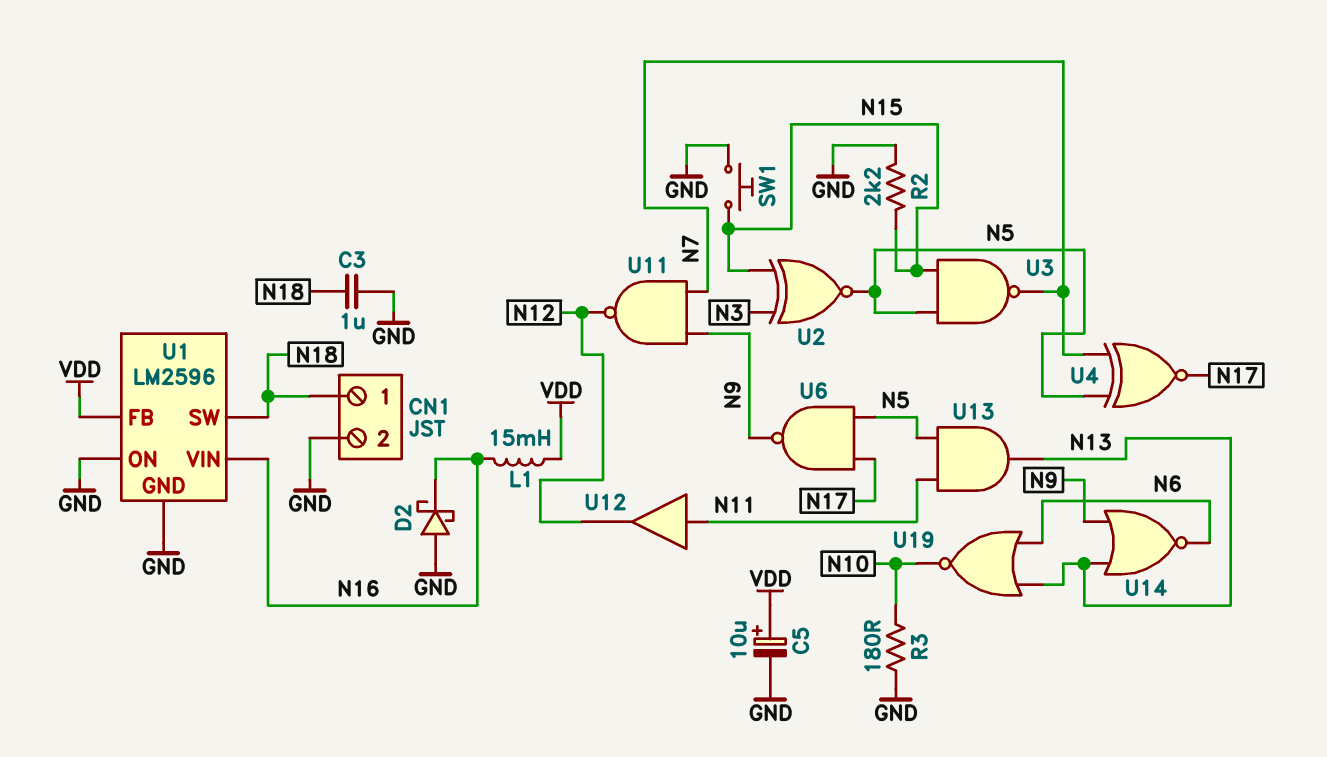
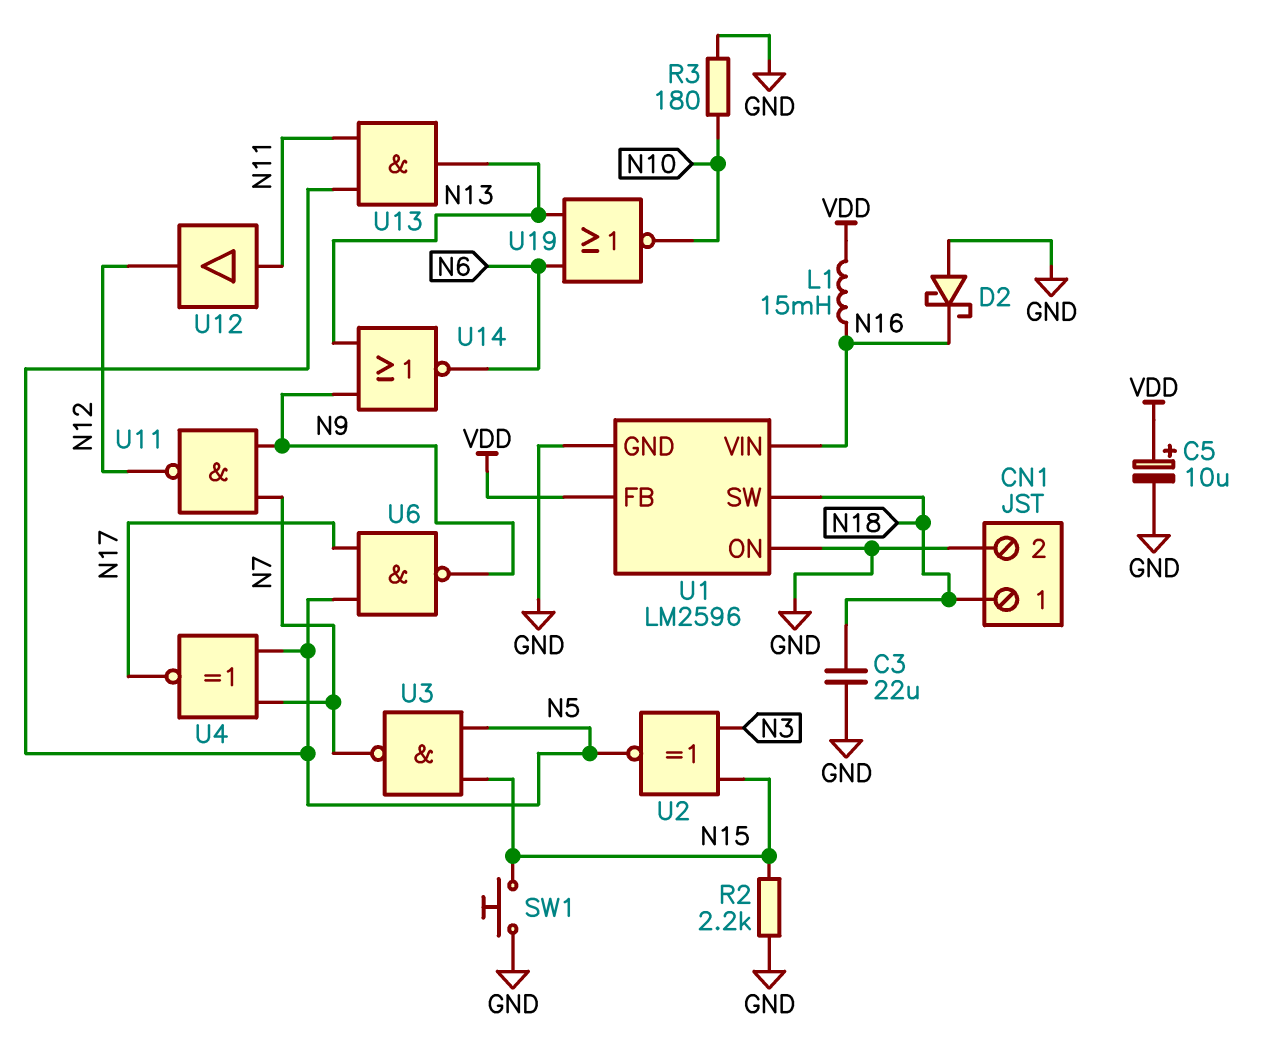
C3: 1uF (GND, N18) -> 22uF (GND, N18)

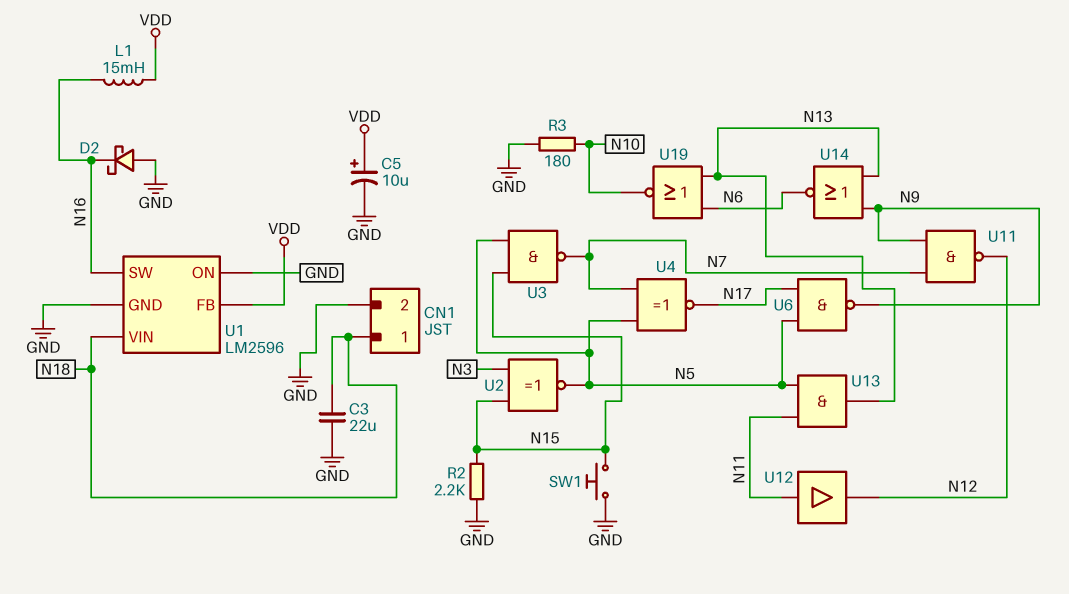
U1 pin SW: N18 -> N16
U1 pin VIN: N16 -> N18

